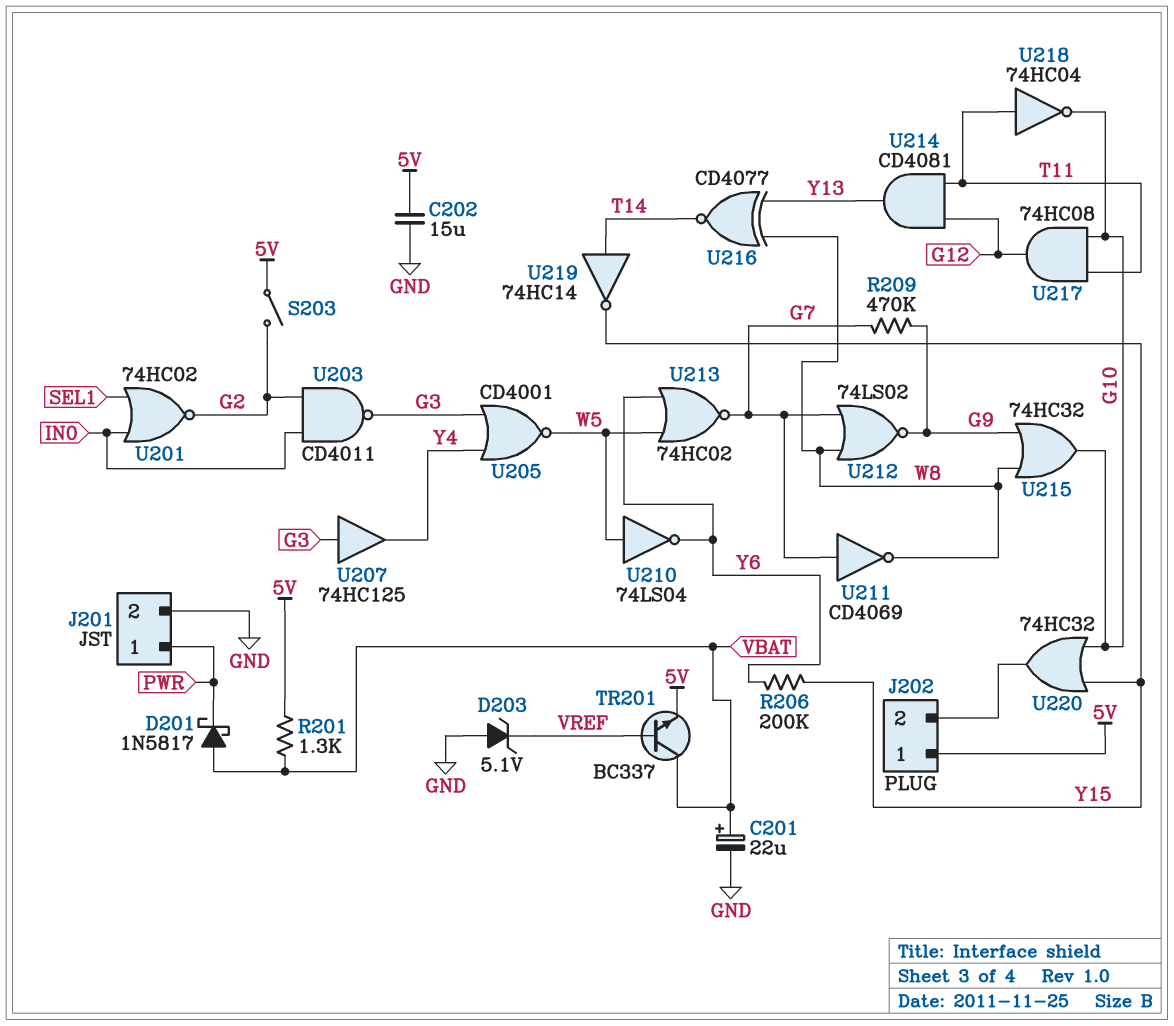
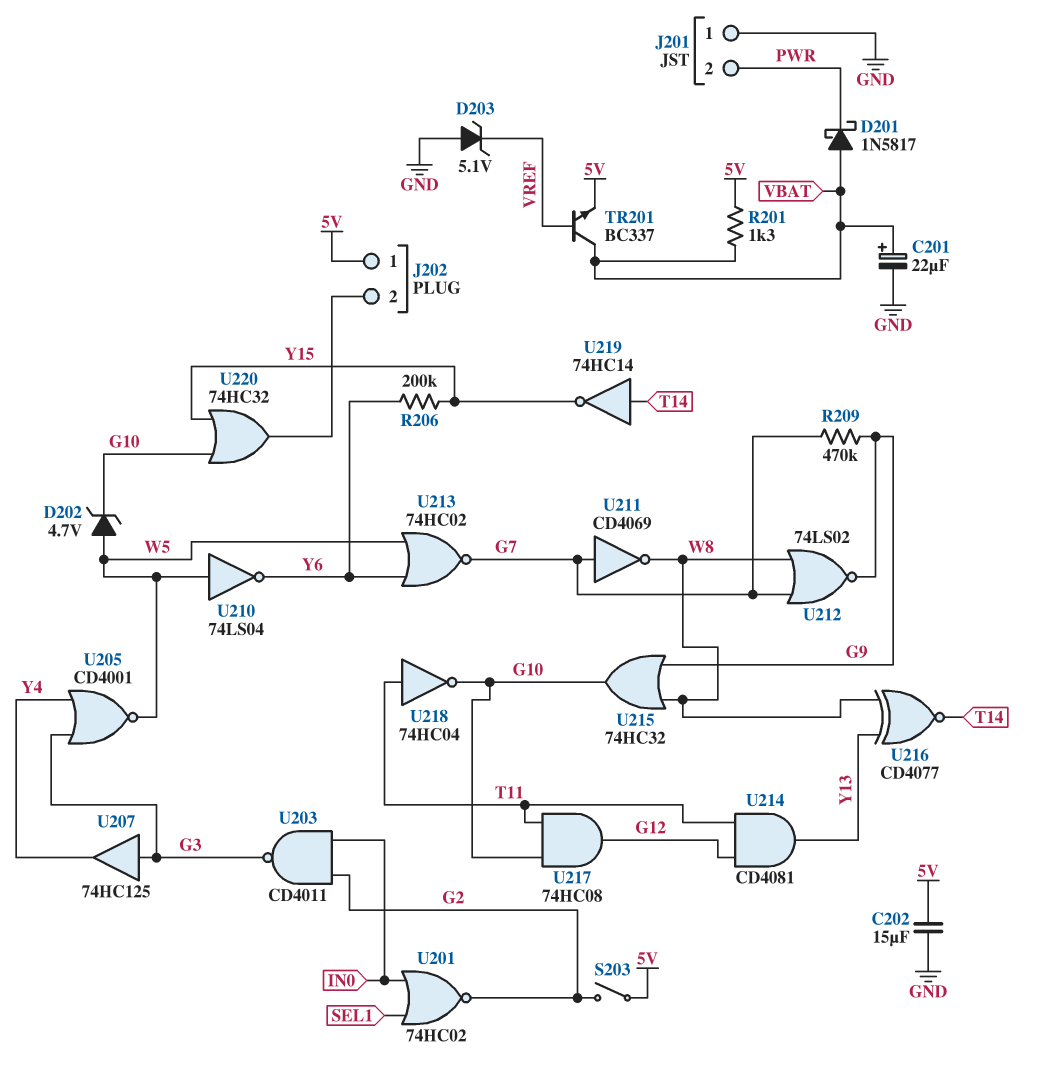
D202: none -> zener 4.7V (A W5, K G10)
J201 pin 1: PWR -> GND
J201 pin 2: GND -> PWR

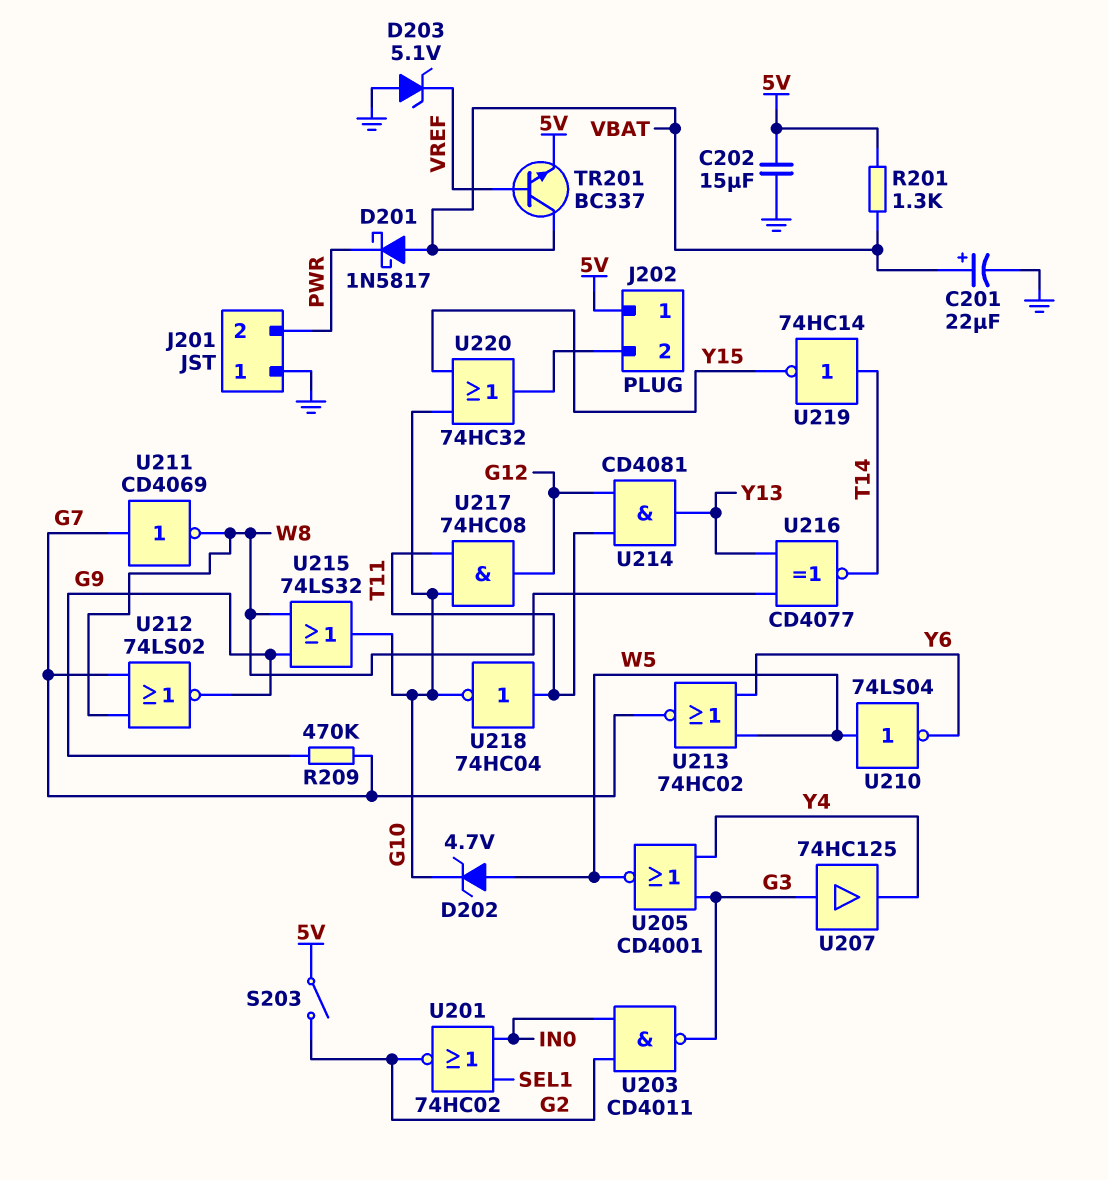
R206: 200k (Y6, Y15) -> none
U215: OR 74HC32 (in G9, in W8, out G10) -> OR 74LS32 (in G9, in W8, out G10)

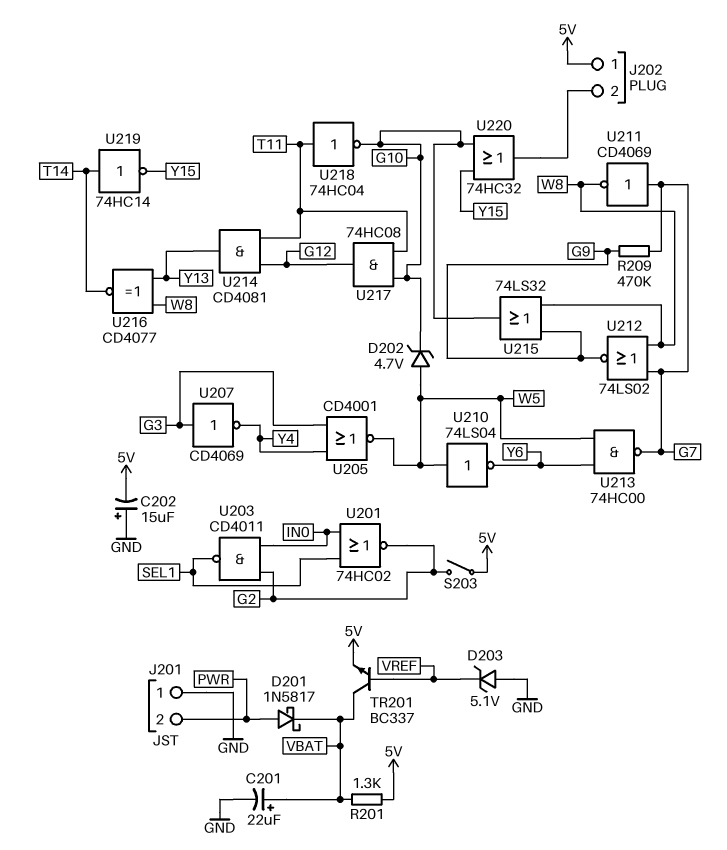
C202: 15uF (5V, GND) -> 15uF (plus GND, minus 5V)
D201: schottky 1N5817 (A VBAT, K PWR) -> schottky 1N5817 (A PWR, K VBAT)
U203: NAND CD4011 (in G2, in IN0, out G3) -> NAND CD4011 (in G2, in IN0, out SEL1)
U207: buffer 74HC125 (in G3, out Y4) -> NOT CD4069 (in G3, out Y4)
U213: NOR 74HC02 (in W5, in Y6, out G7) -> NAND 74HC00 (in W5, in Y6, out G7)

